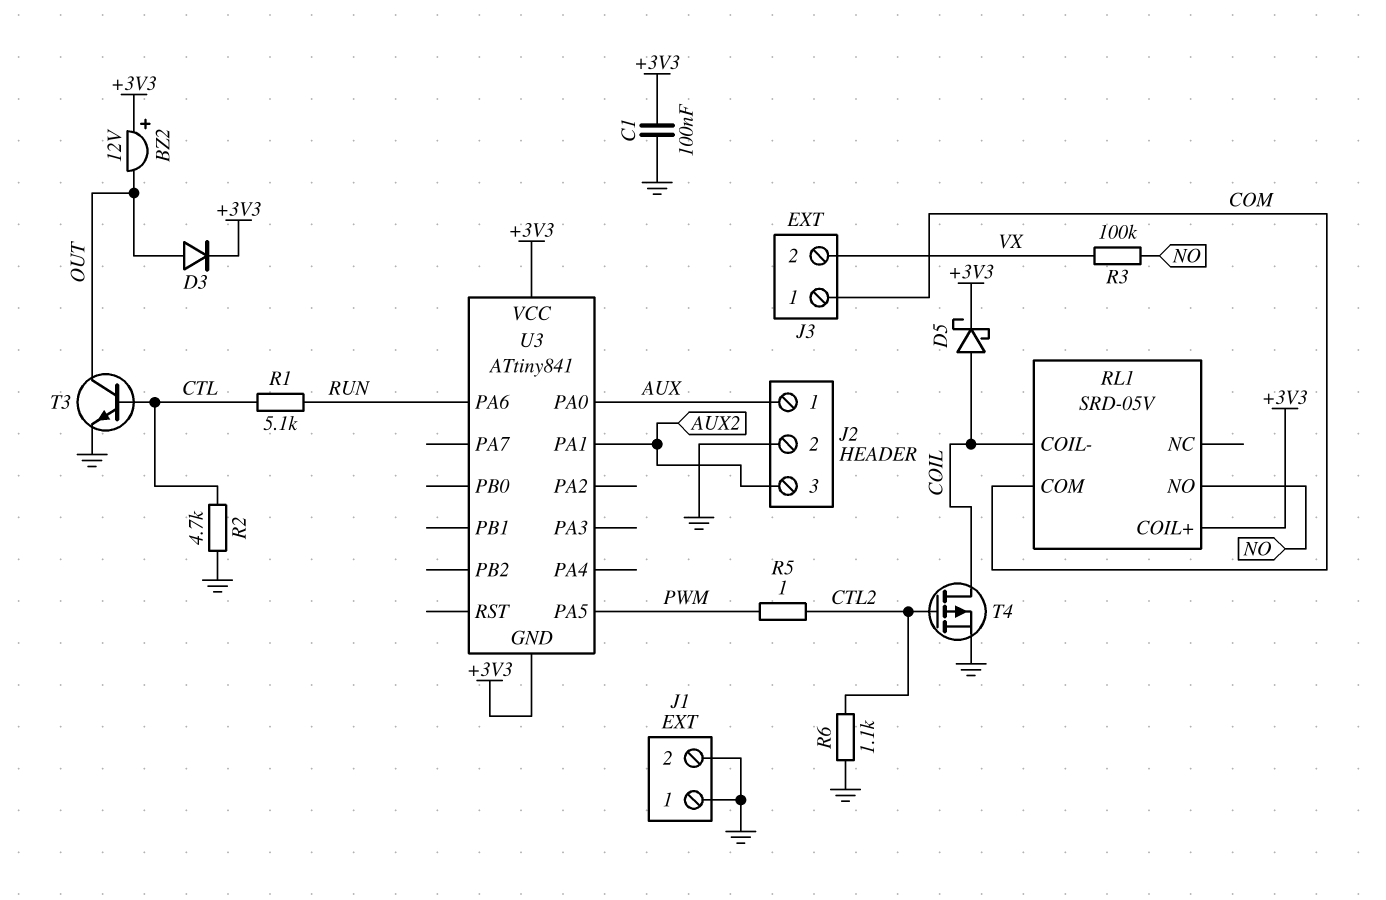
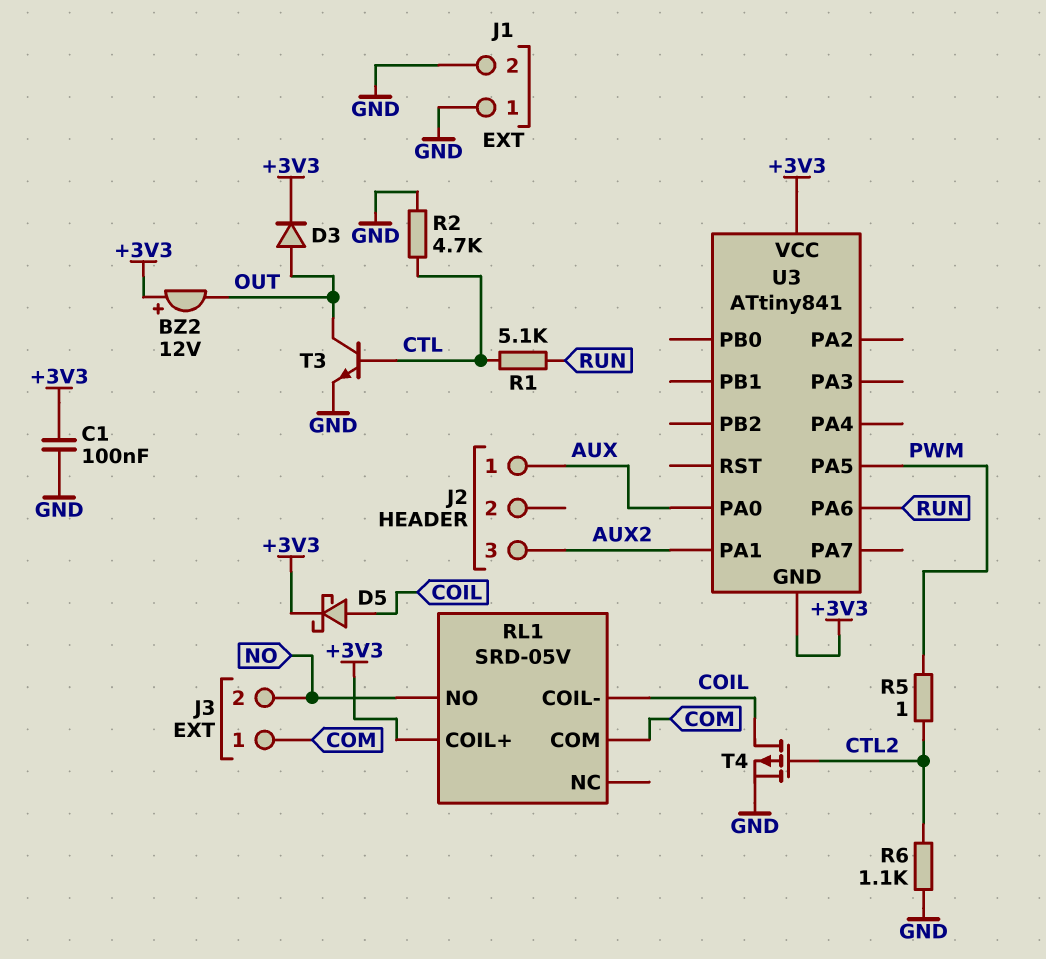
J2 pin 2: GND -> none
J3 pin 2: VX -> NO
R3: 100k (NO, VX) -> none

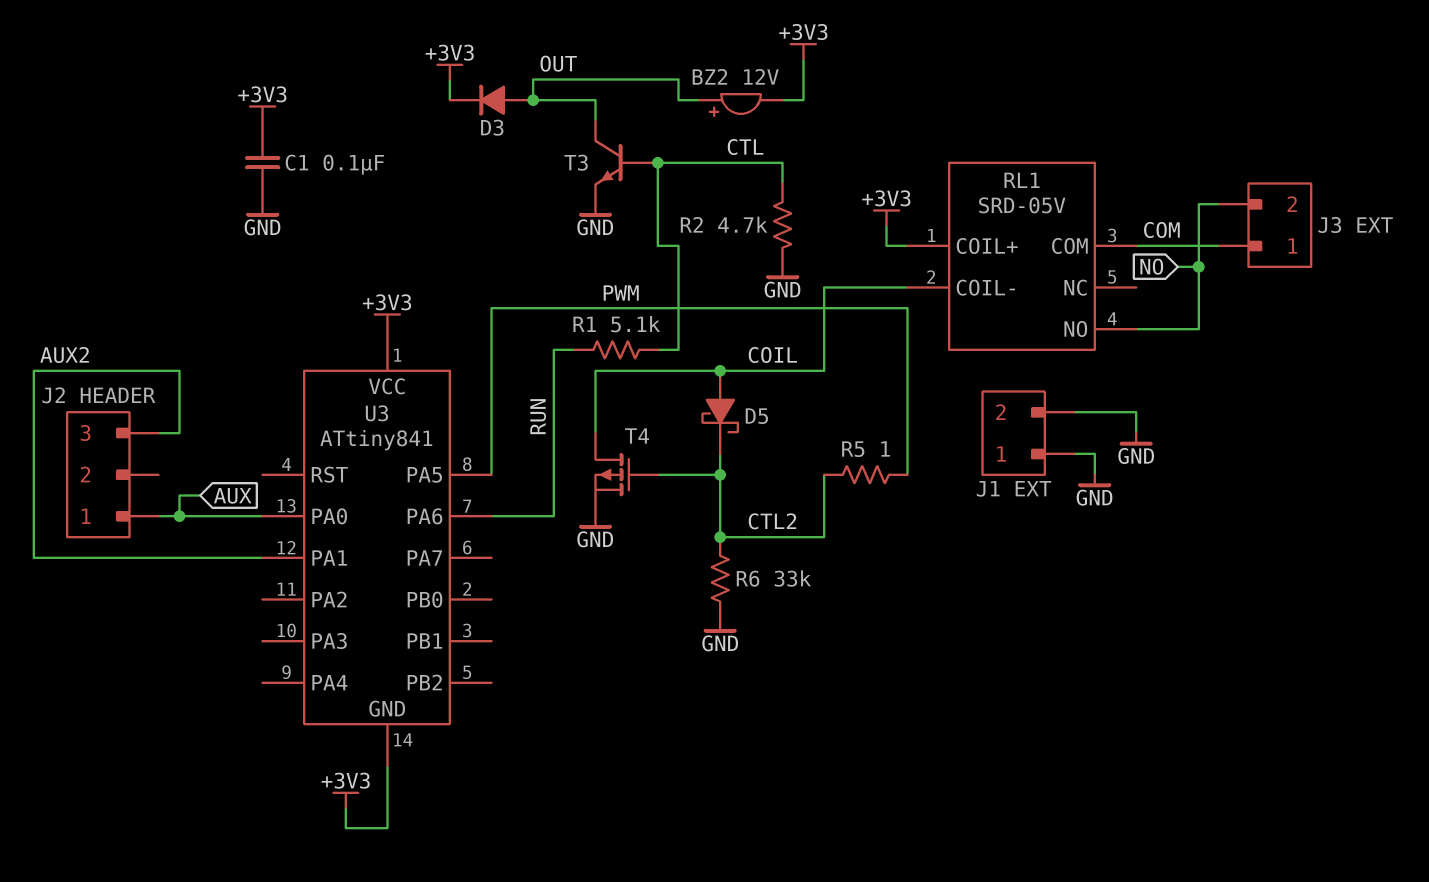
BZ2: buzzer 12V (plus +3V3, minus OUT) -> buzzer 12V (plus OUT, minus +3V3)
D5: schottky (A COIL, K +3V3) -> schottky (A COIL, K CTL2)
R6: 1.1k (CTL2, GND) -> 33k (CTL2, GND)

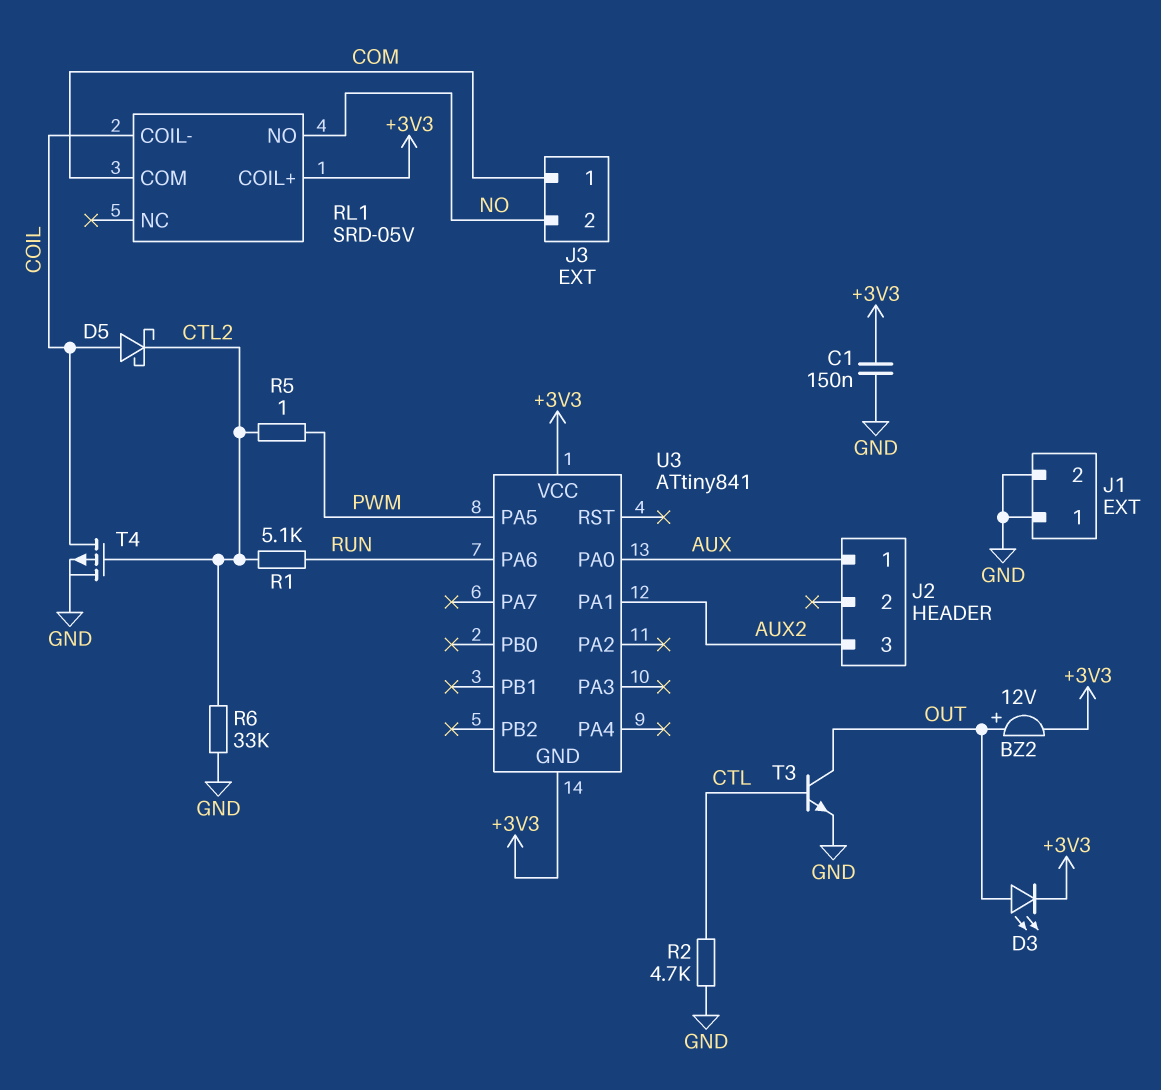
C1: 100nF (+3V3, GND) -> 150nF (+3V3, GND)
D3: diode (A OUT, K +3V3) -> LED (A OUT, K +3V3)
R1: 5.1k (CTL, RUN) -> 5.1k (CTL2, RUN)

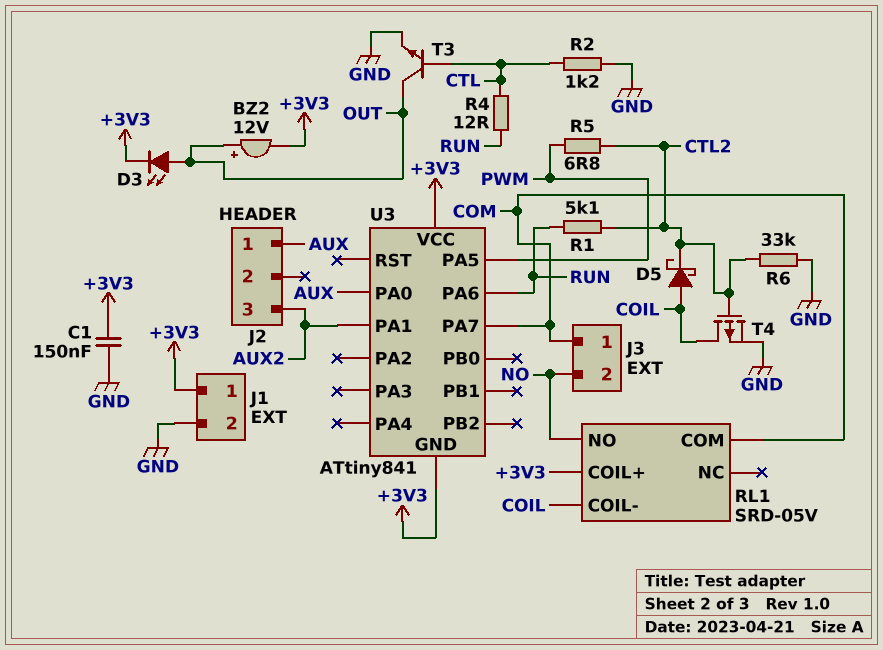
J1 pin 1: GND -> +3V3
R2: 4.7k (CTL, GND) -> 1.2k (CTL, GND)
R4: none -> 12 (CTL, RUN)
R5: 1 (CTL2, PWM) -> 6.8 (CTL2, PWM)
U3 pin PA7: none -> COM

